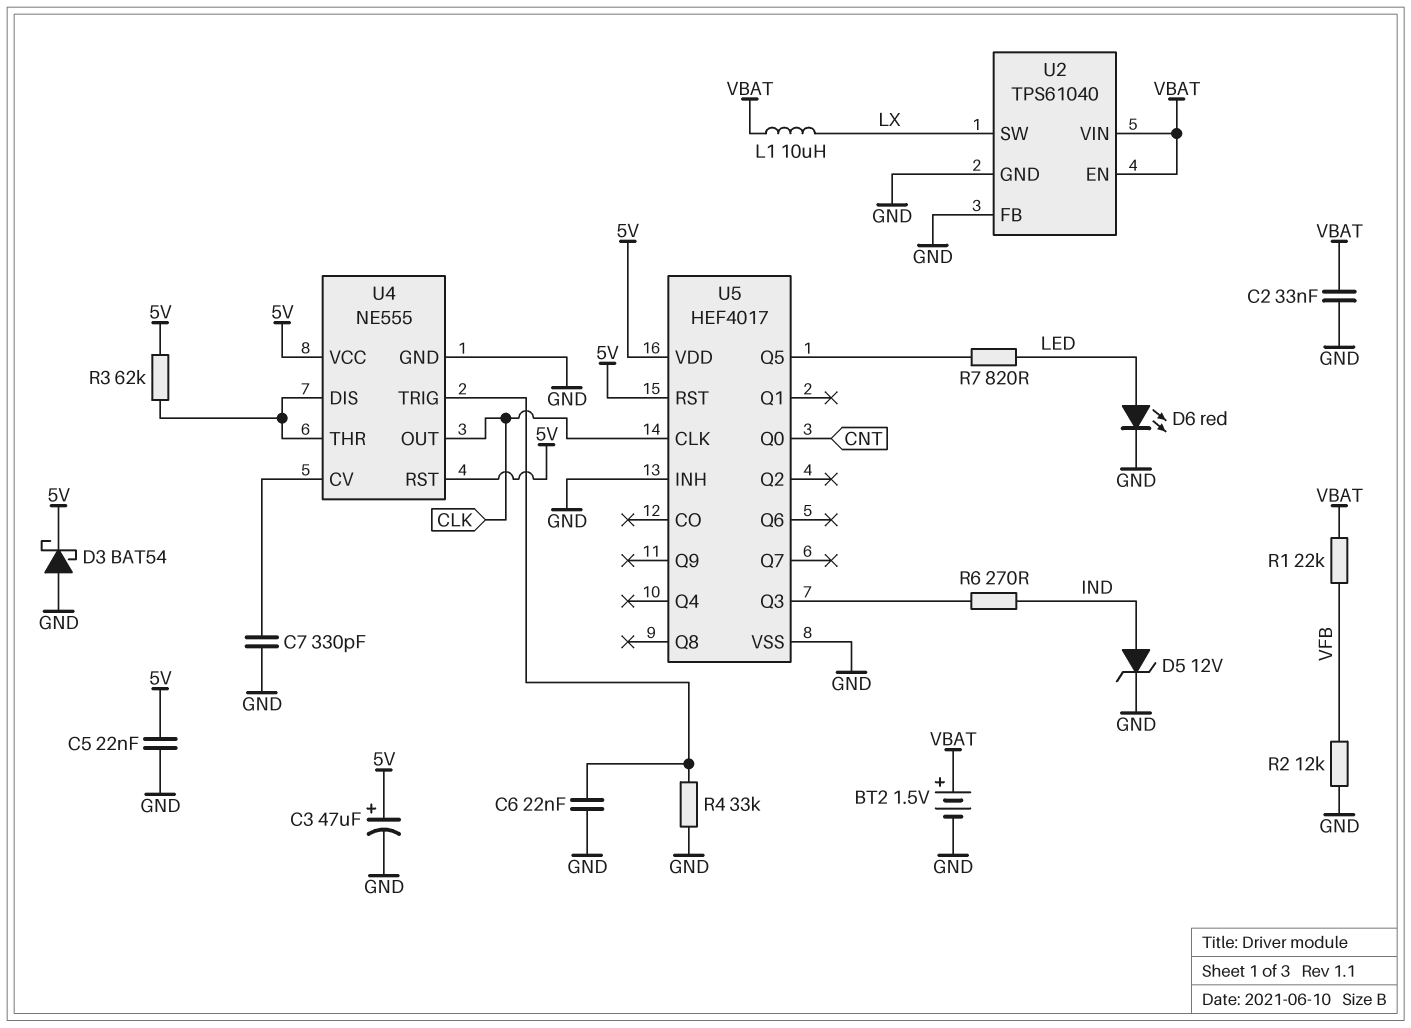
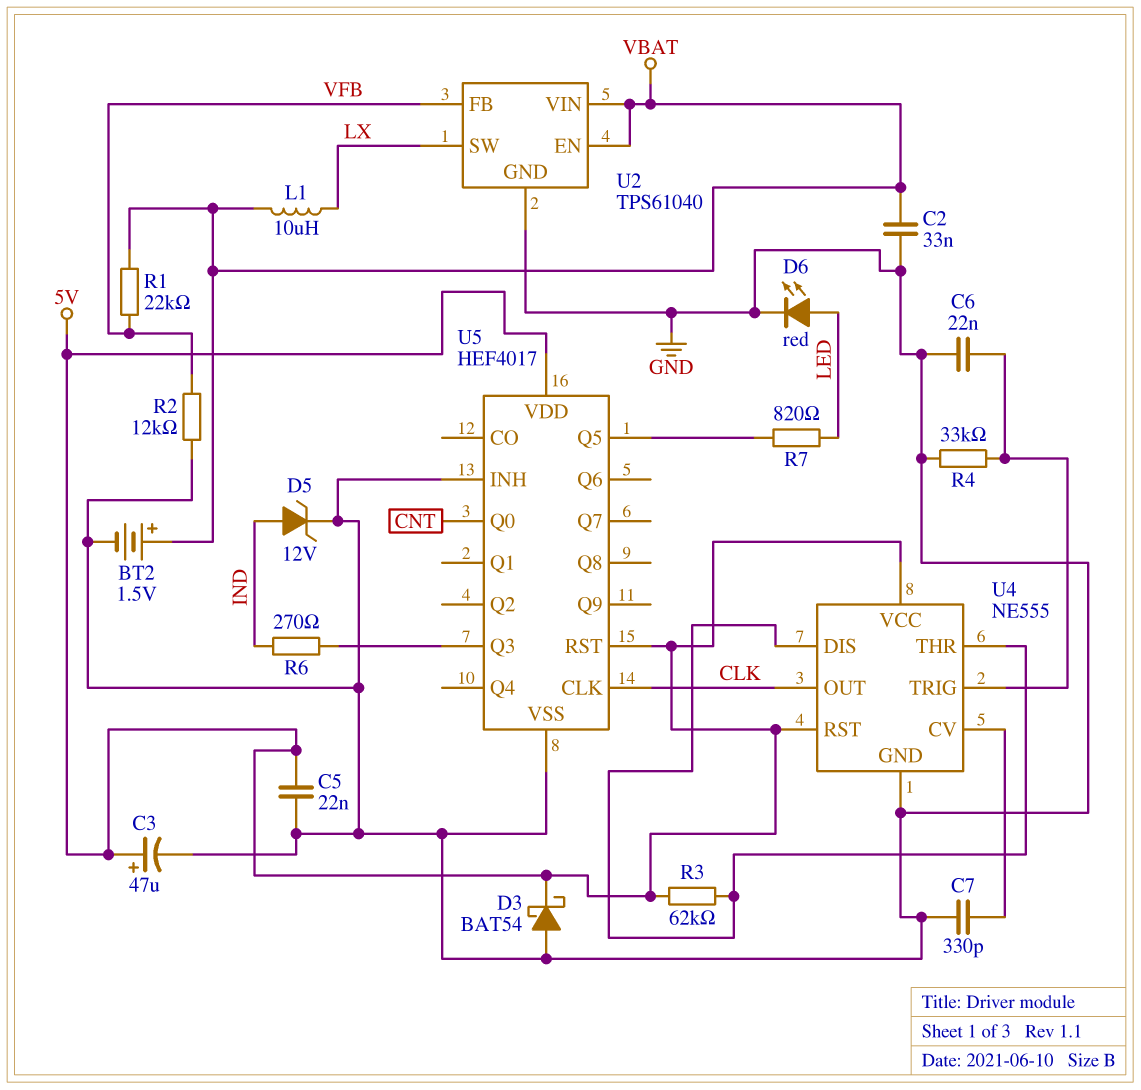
U2 pin FB: GND -> VFB

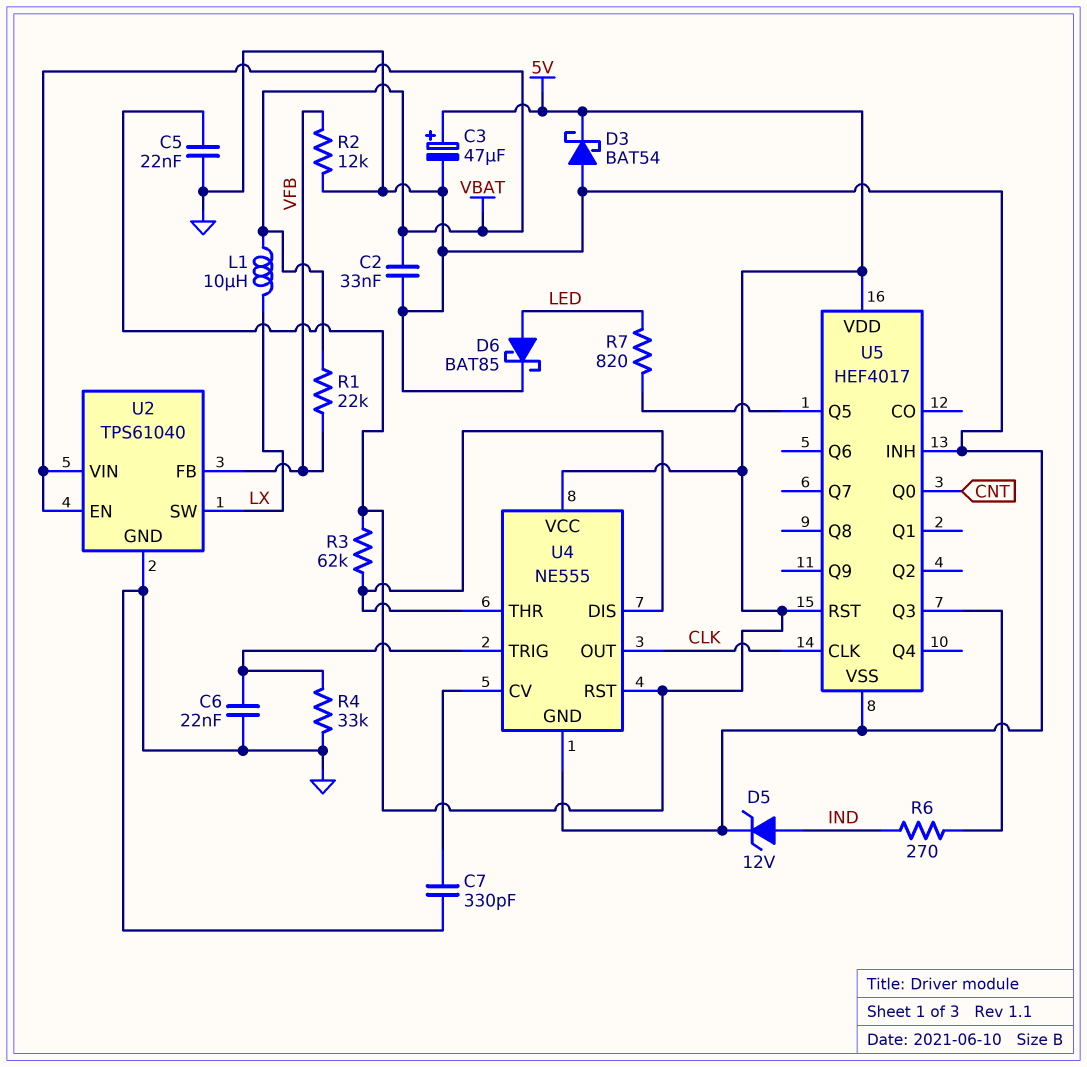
BT2: 1.5V (plus VBAT, minus GND) -> none
D6: LED red (A LED, K GND) -> schottky BAT85 (A LED, K GND)

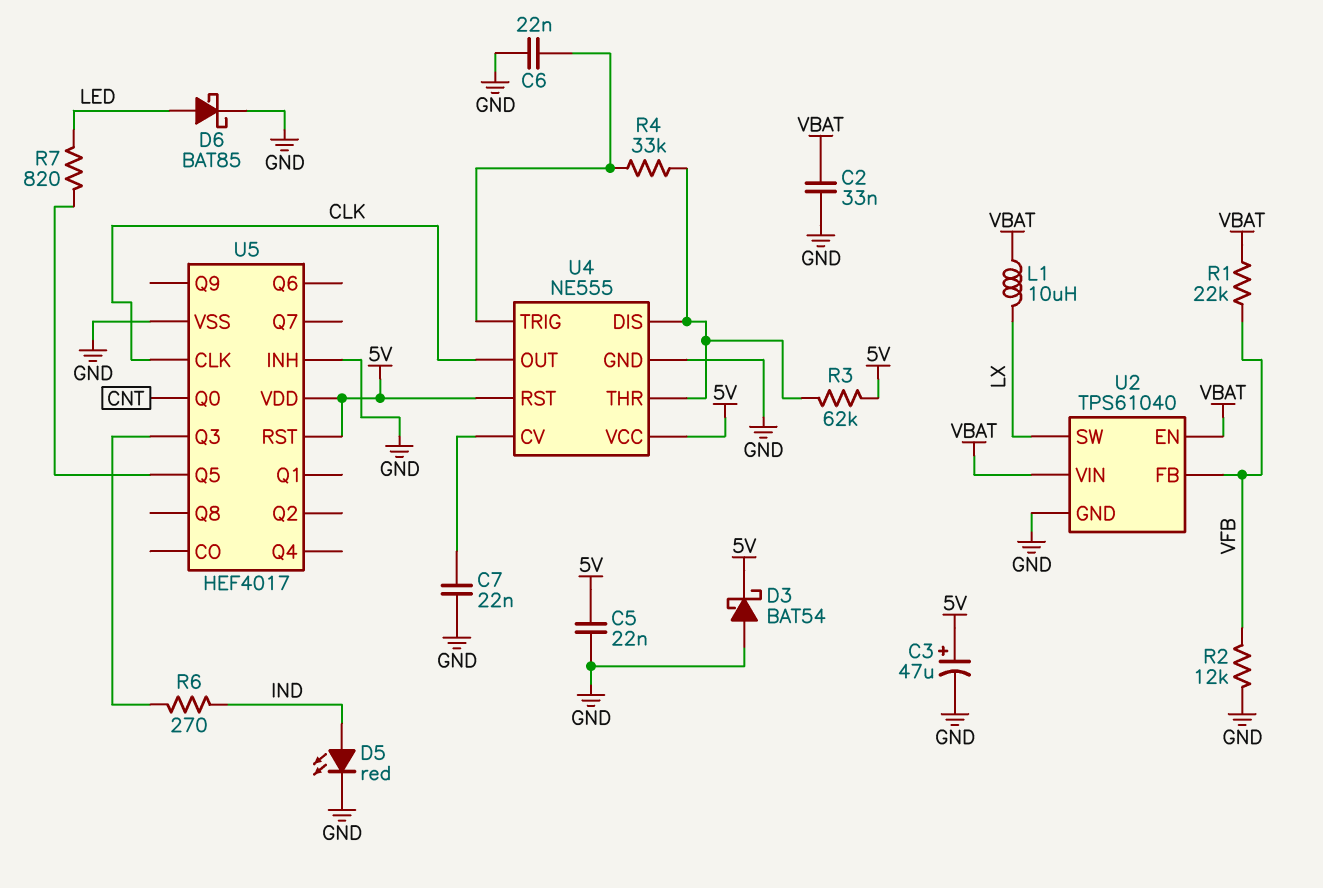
C7: 330pF (GND, U4/CV) -> 22nF (GND, U4/CV)
D5: zener 12V (A IND, K GND) -> LED red (A IND, K GND)
R4: 33k (GND, U4/TRIG) -> 33k (U4/DIS, U4/TRIG)

